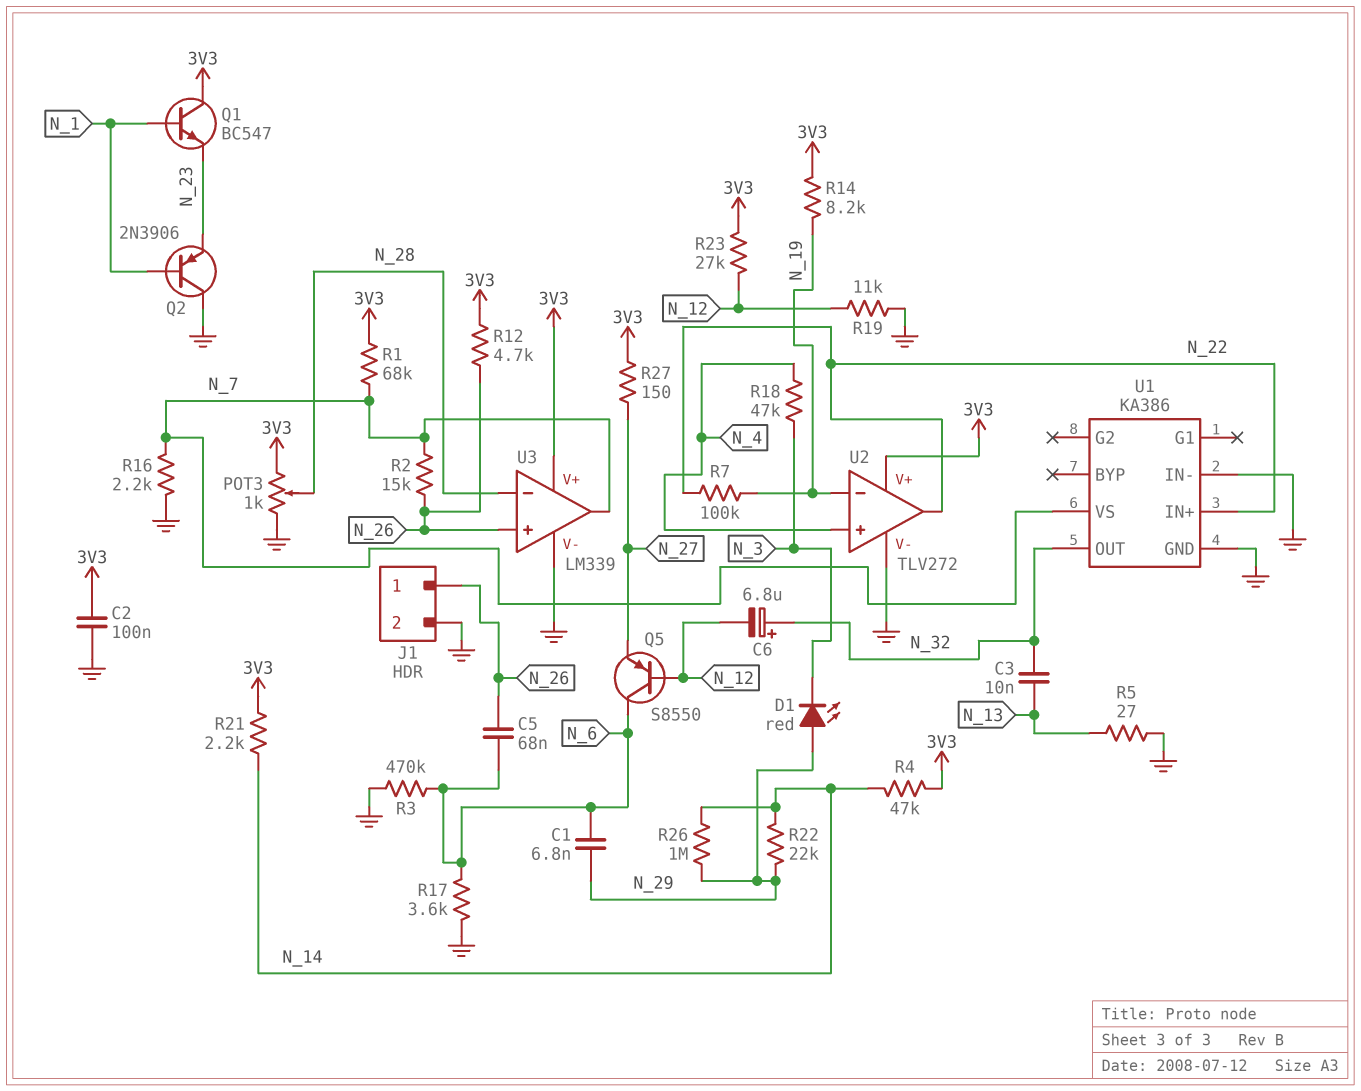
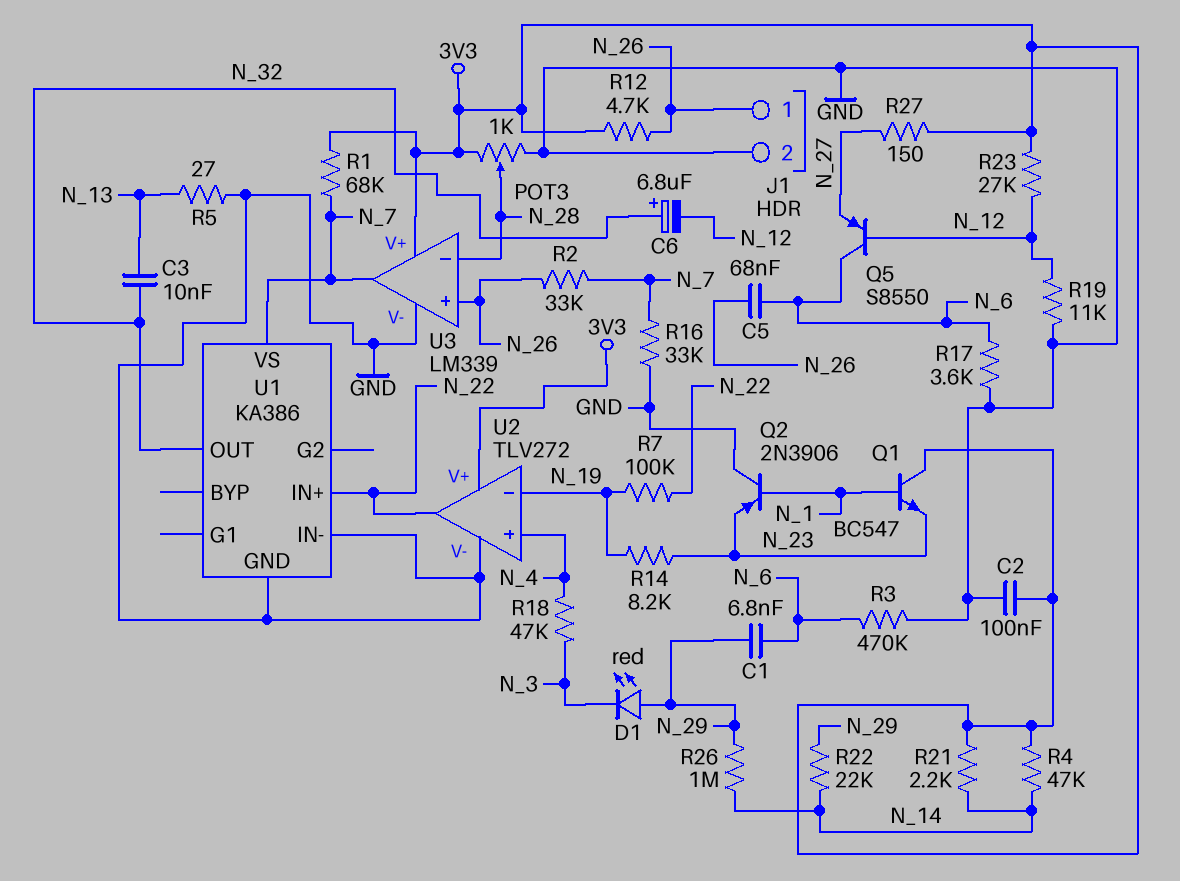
R2: 15k (N_7, N_26) -> 33k (N_7, N_26)
R14: 8.2k (3V3, N_19) -> 8.2k (N_19, N_23)
R16: 2.2k (GND, N_7) -> 33k (GND, N_7)

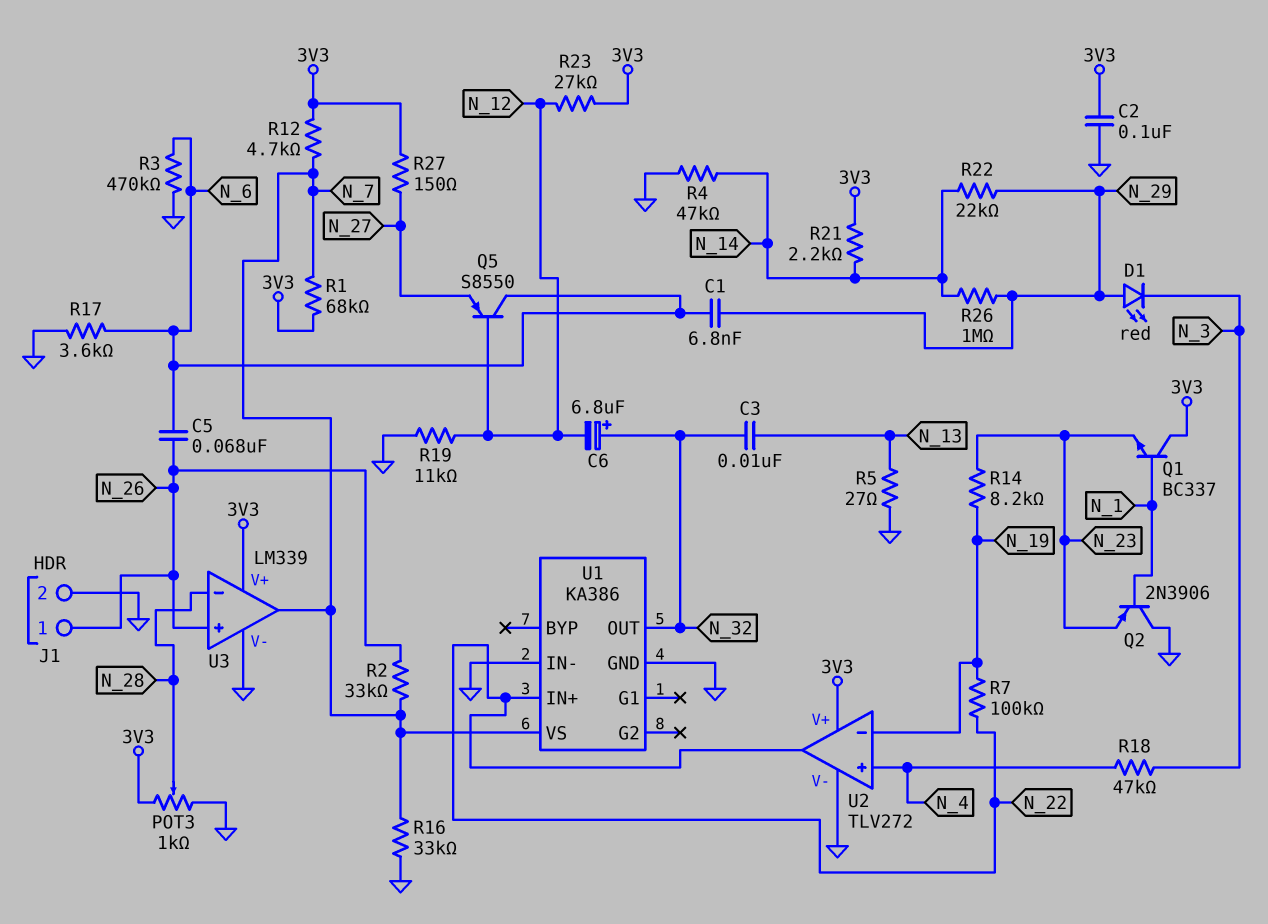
Q1: NPN BC547 (B N_1, C 3V3, E N_23) -> NPN BC337 (B N_1, C 3V3, E N_23)
R4: 47k (3V3, N_14) -> 47k (GND, N_14)
R12: 4.7k (3V3, N_26) -> 4.7k (3V3, N_7)

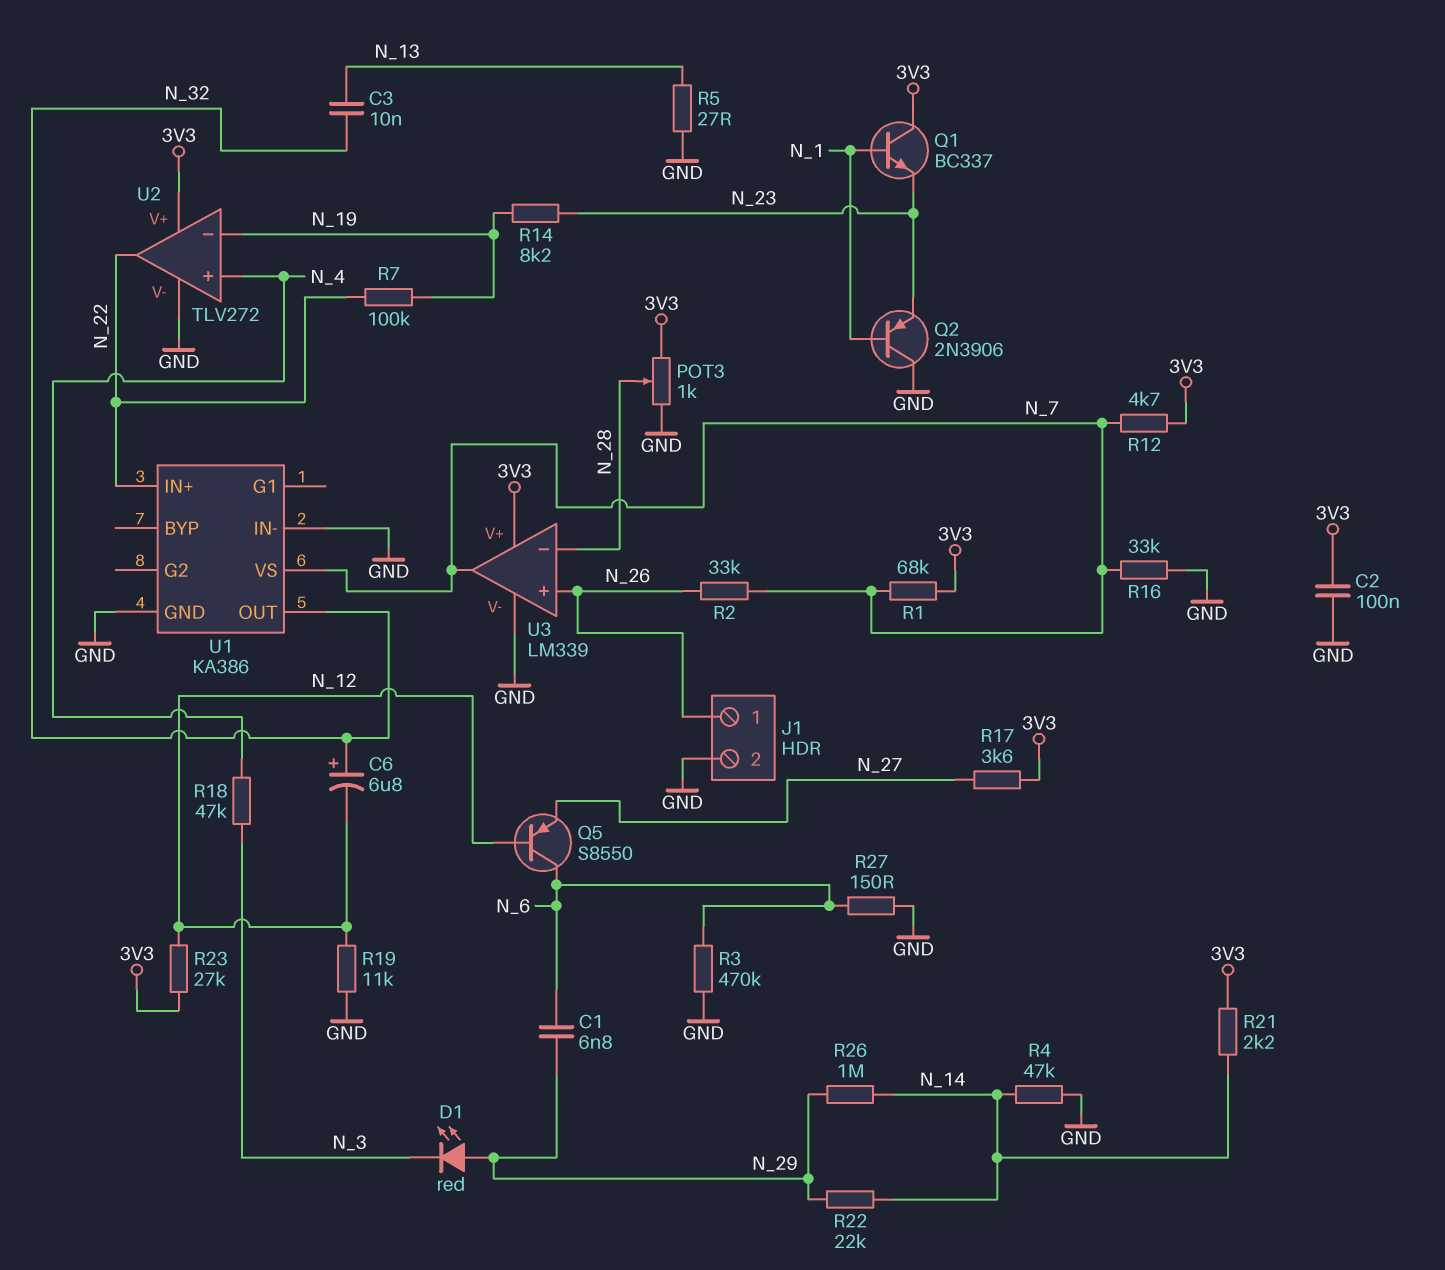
C5: 68nF (N_6, N_26) -> none
R17: 3.6k (GND, N_6) -> 3.6k (3V3, N_27)
R27: 150 (3V3, N_27) -> 150 (GND, N_6)

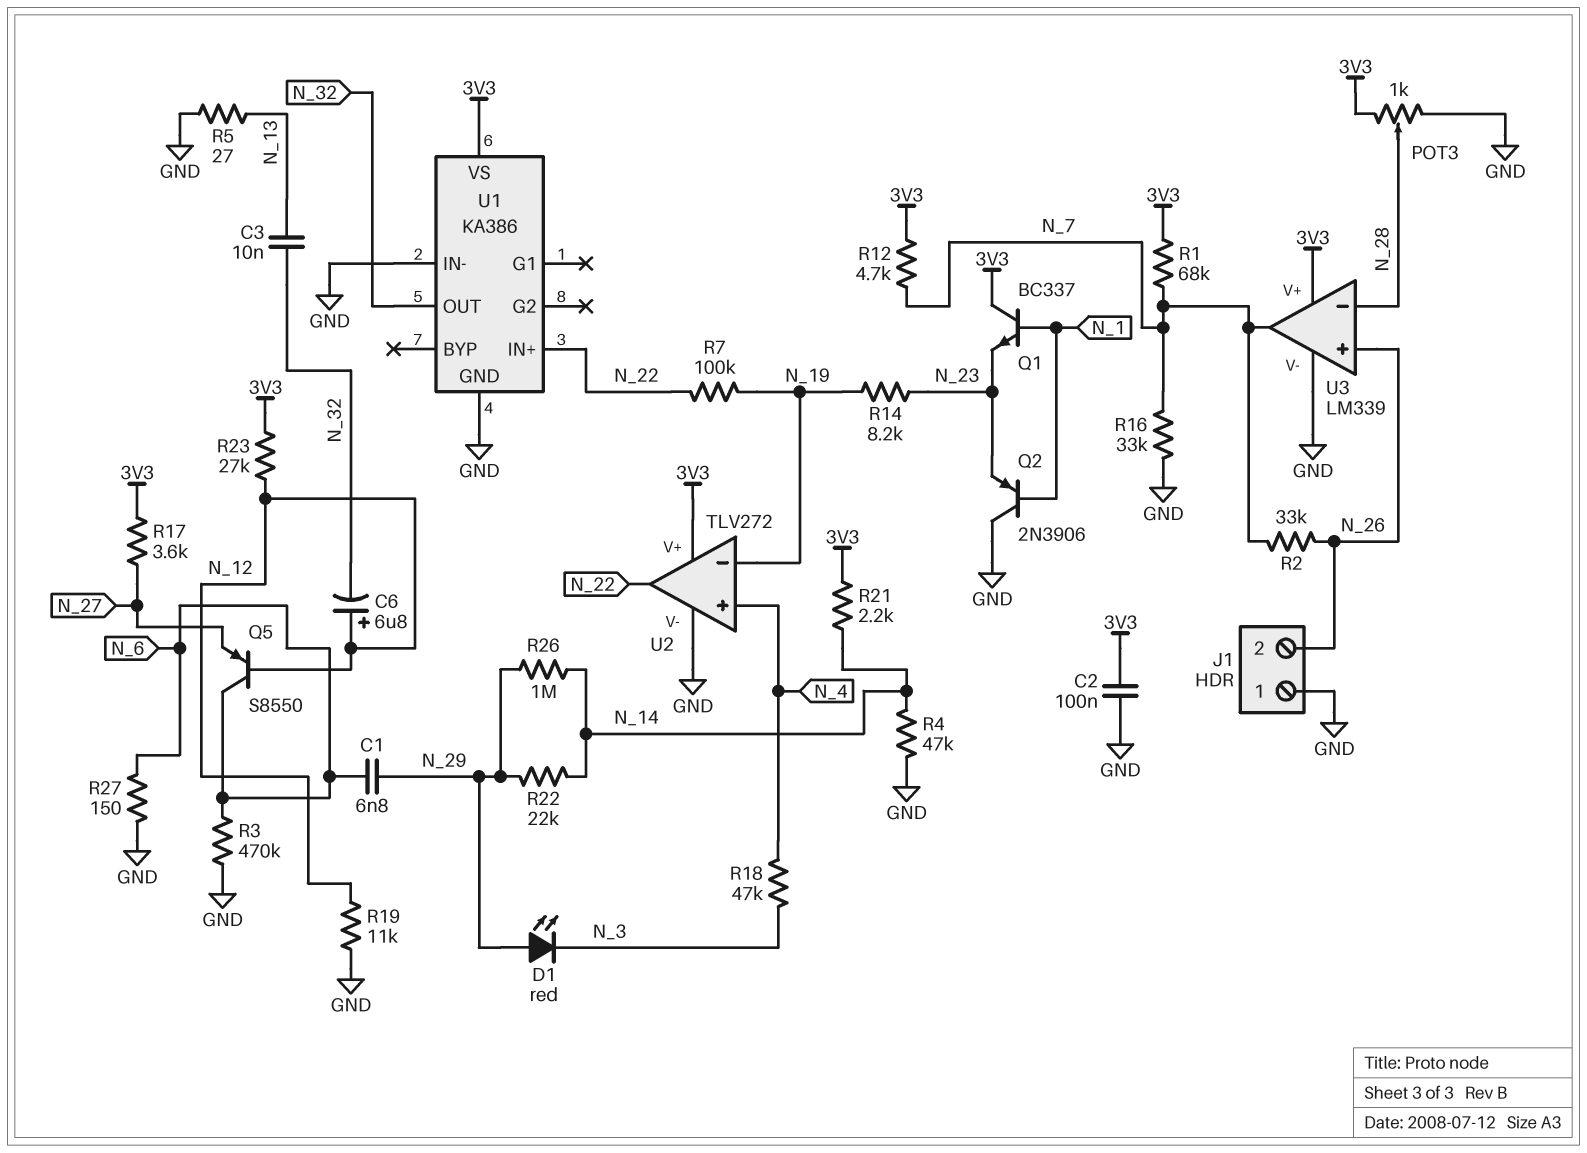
C6: 6.8uF (plus N_32, minus N_12) -> 6.8uF (plus N_12, minus N_32)
J1 pin 1: N_26 -> GND
J1 pin 2: GND -> N_26
U1 pin VS: N_7 -> 3V3

